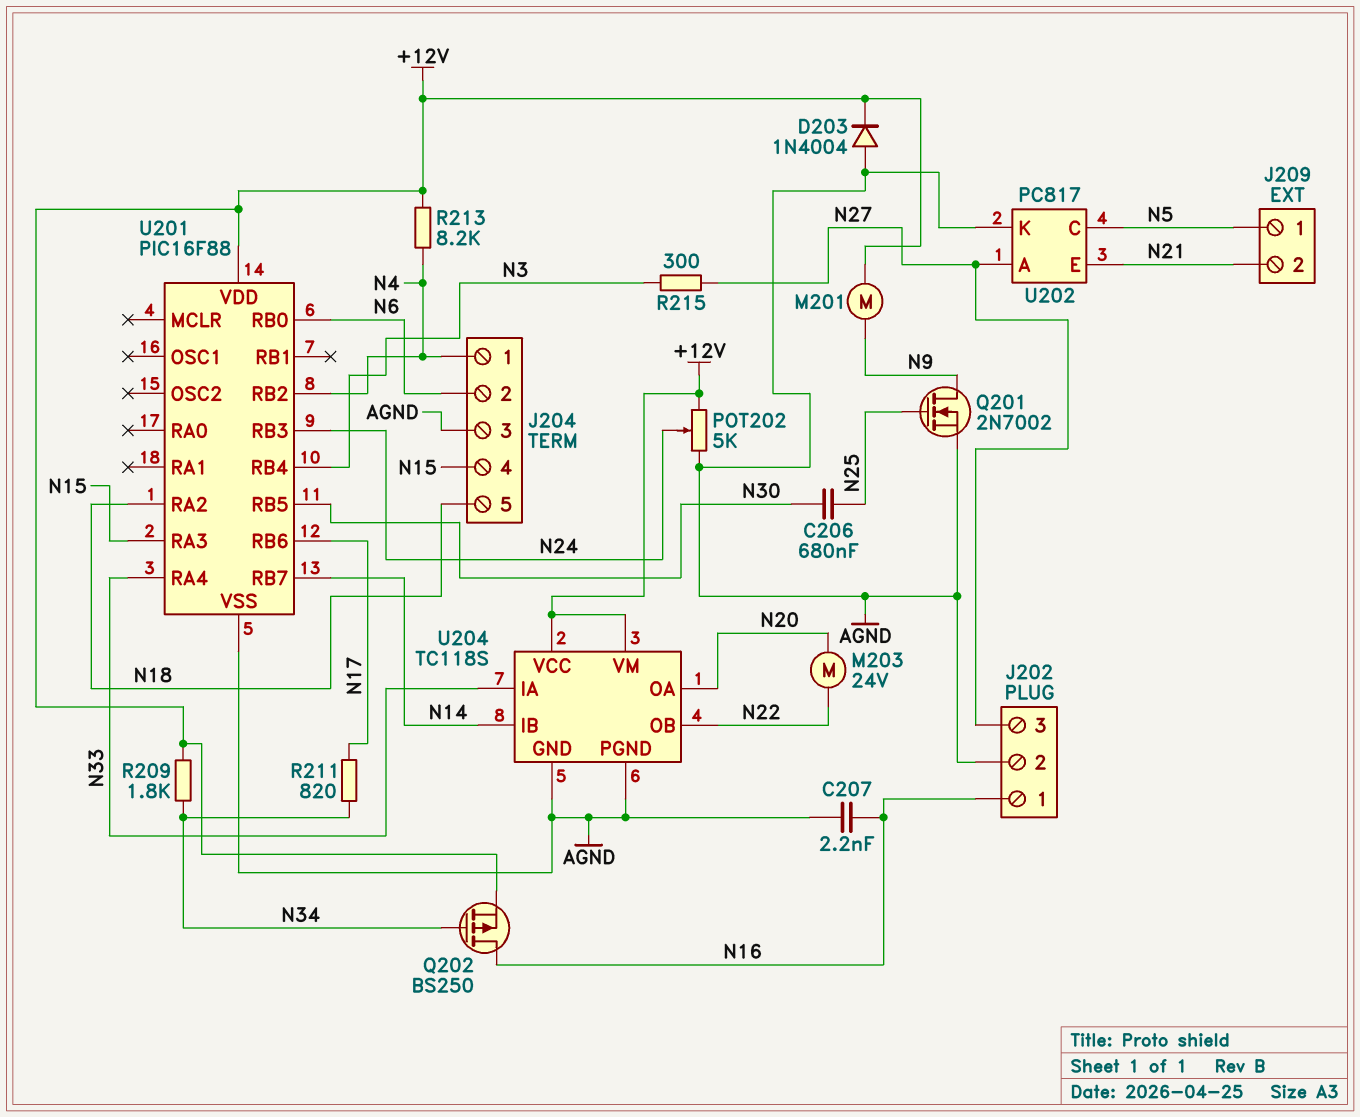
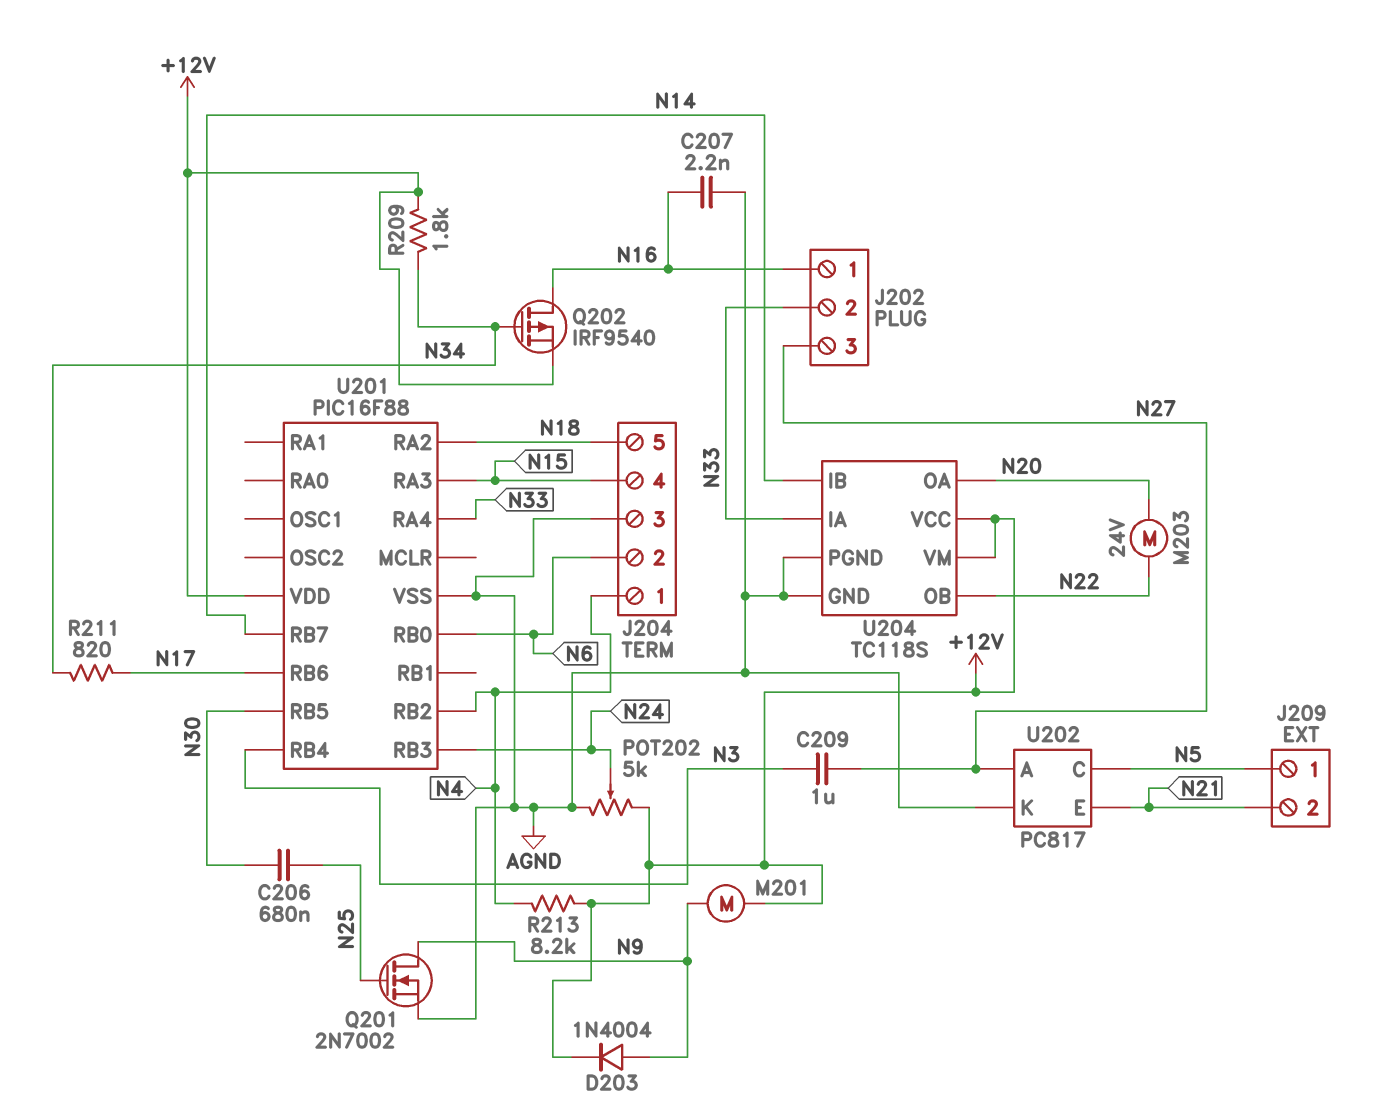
C209: none -> 1uF (N3, N27)
D203: diode 1N4004 (A AGND, K +12V) -> diode 1N4004 (A N9, K +12V)
J202 pin 2: AGND -> N33
Q202: PMOS BS250 (G N34, D N16, S +12V) -> PMOS IRF9540 (G N34, D N16, S +12V)
R215: 300 (N3, N27) -> none

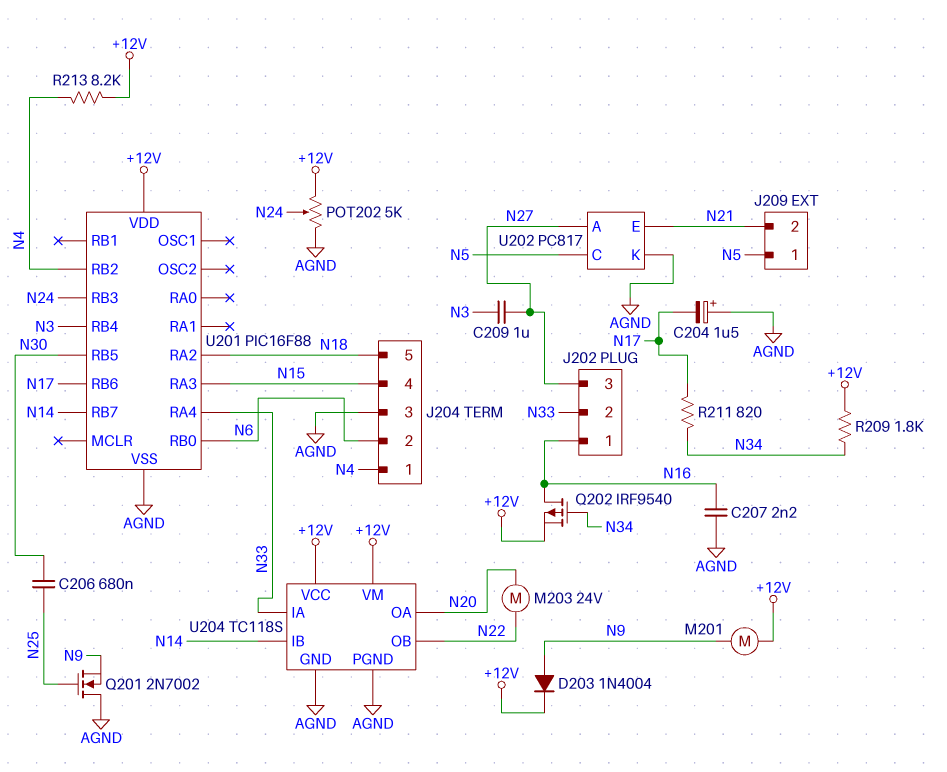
C204: none -> 1.5uF (plus AGND, minus N17)
Q201: NMOS 2N7002 (G N25, D N9, S AGND) -> NMOS 2N7002 (G N25, D AGND, S N9)

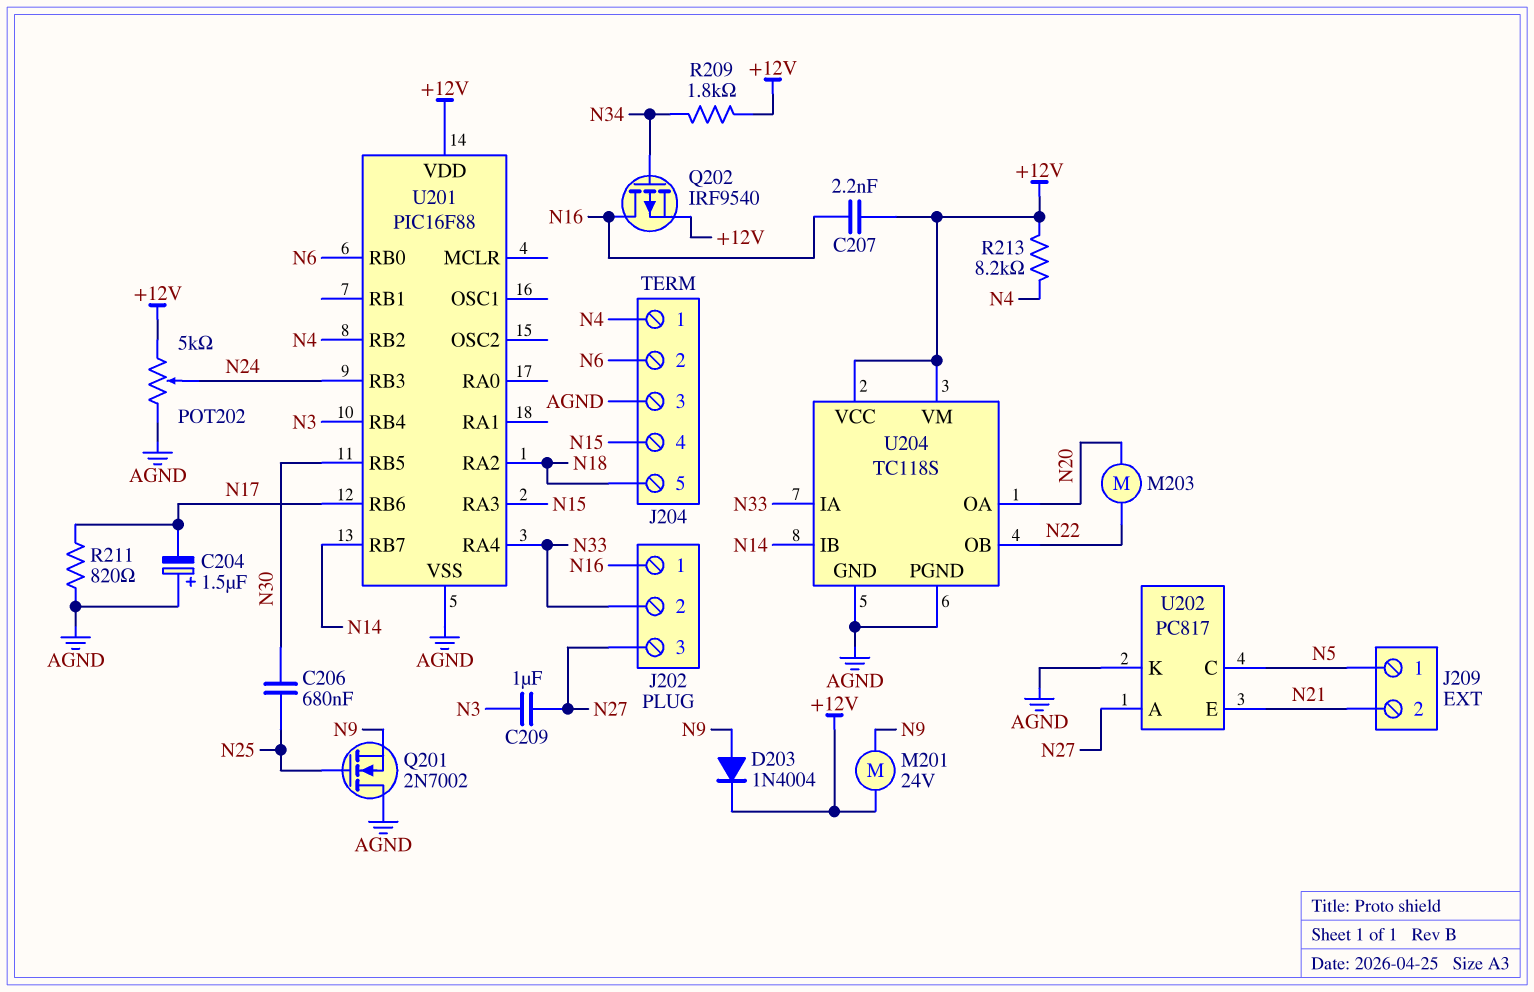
C207: 2.2nF (AGND, N16) -> 2.2nF (+12V, N16)
M201: motor (+12V, N9) -> motor 24V (+12V, N9)
M203: motor 24V (N20, N22) -> motor (N20, N22)
R211: 820 (N17, N34) -> 820 (AGND, N17)

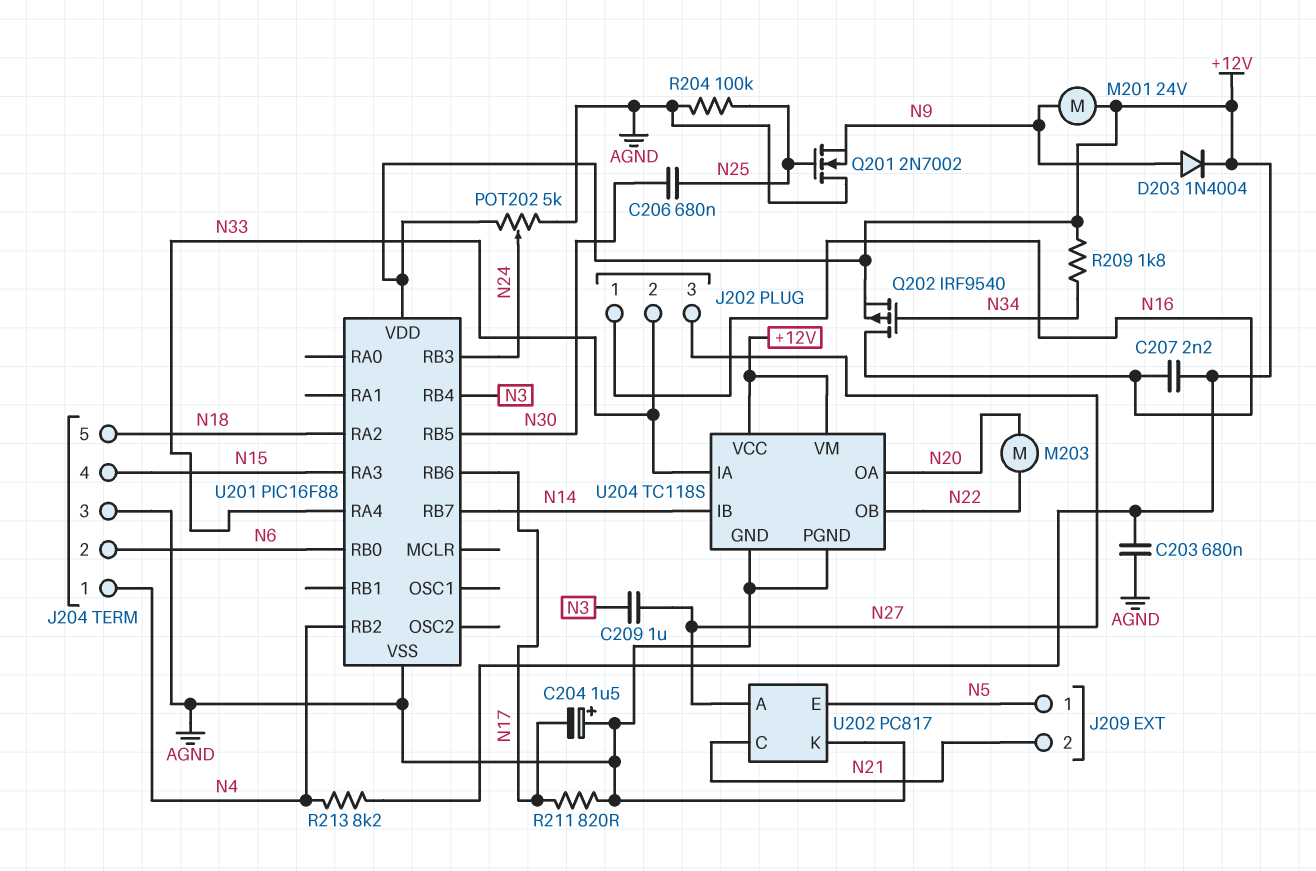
C203: none -> 680nF (+12V, AGND)
R204: none -> 100k (AGND, N25)
U202 pin C: N5 -> N21
U202 pin E: N21 -> N5

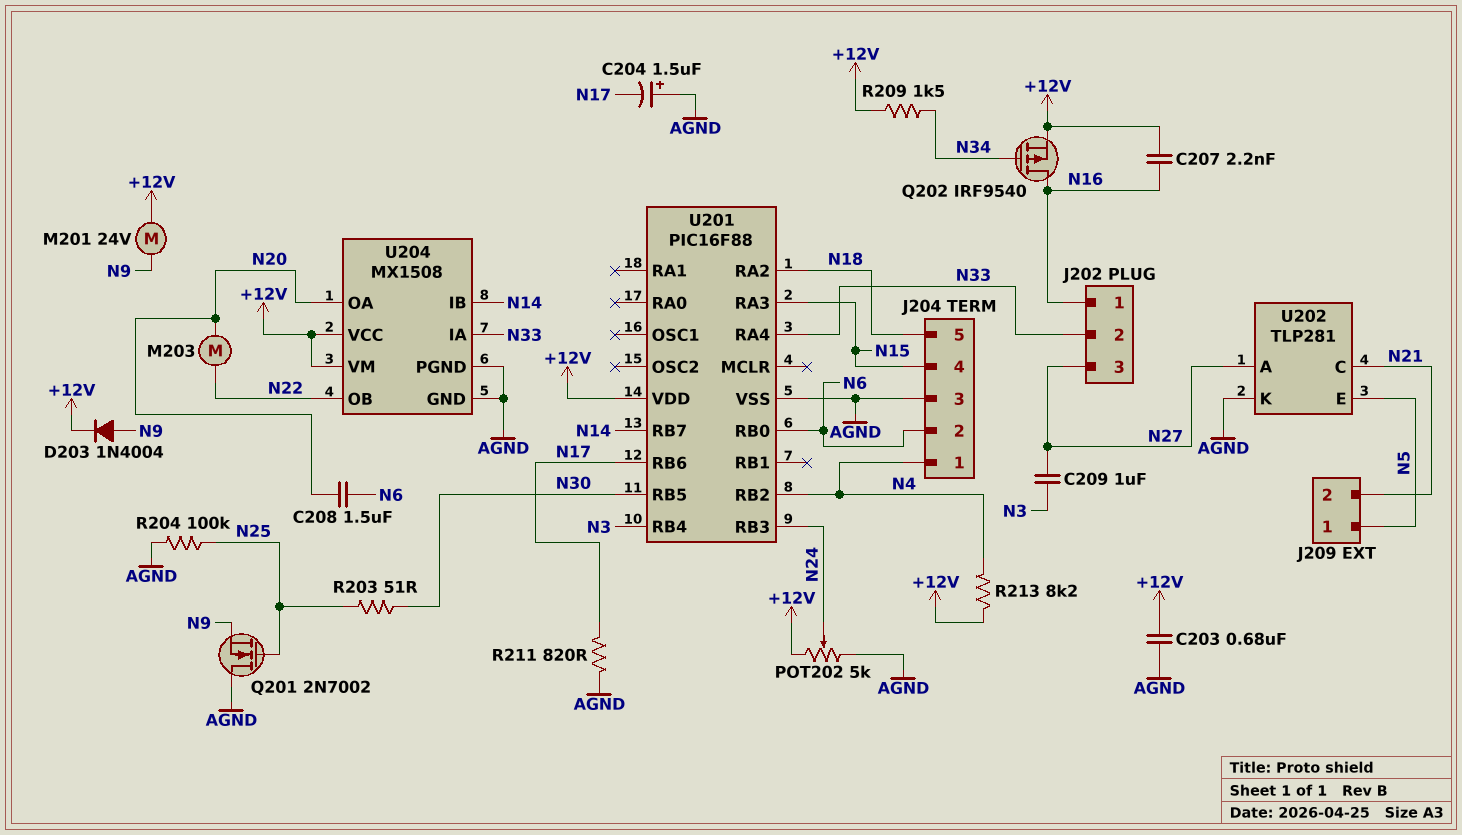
C206: 680nF (N25, N30) -> none
C208: none -> 1.5uF (N6, N20)
R203: none -> 51 (N25, N30)
R209: 1.8k (+12V, N34) -> 1.5k (+12V, N34)
U202: PC817 -> TLP281
U204: TC118S -> MX1508

